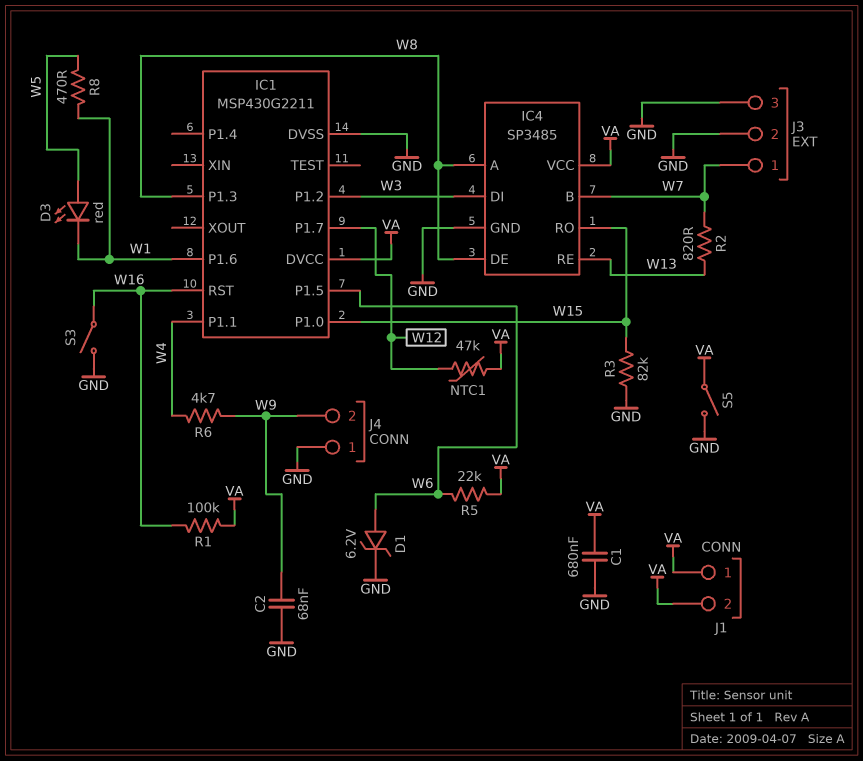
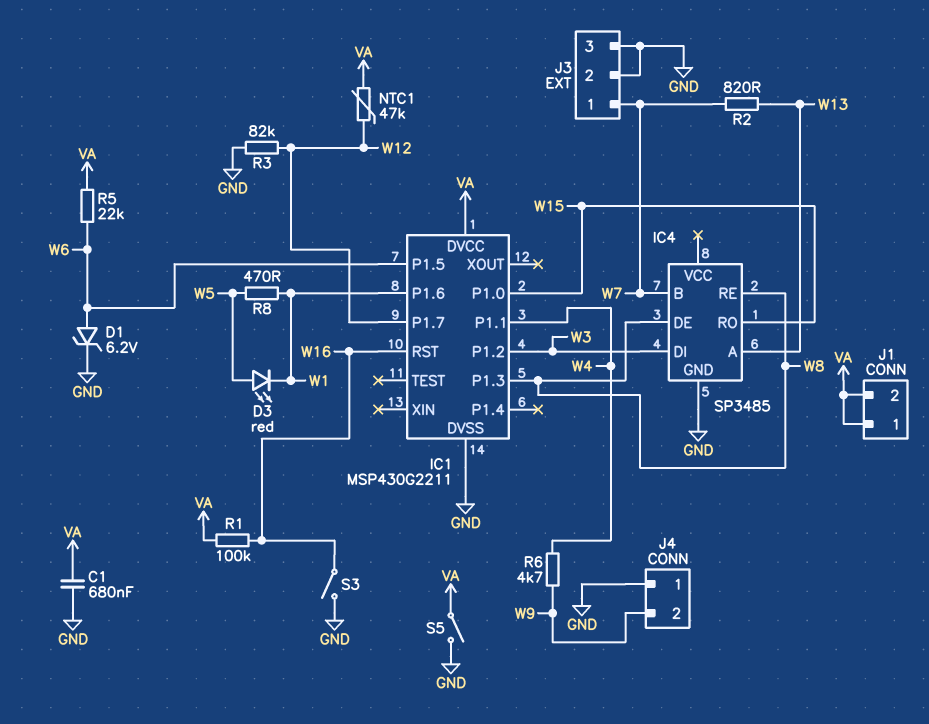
C2: 68nF (GND, W9) -> none
IC4 pin A: W8 -> W13
IC4 pin RE: W13 -> W8
IC4 pin VCC: VA -> none
R3: 82k (GND, W15) -> 82k (GND, W12)

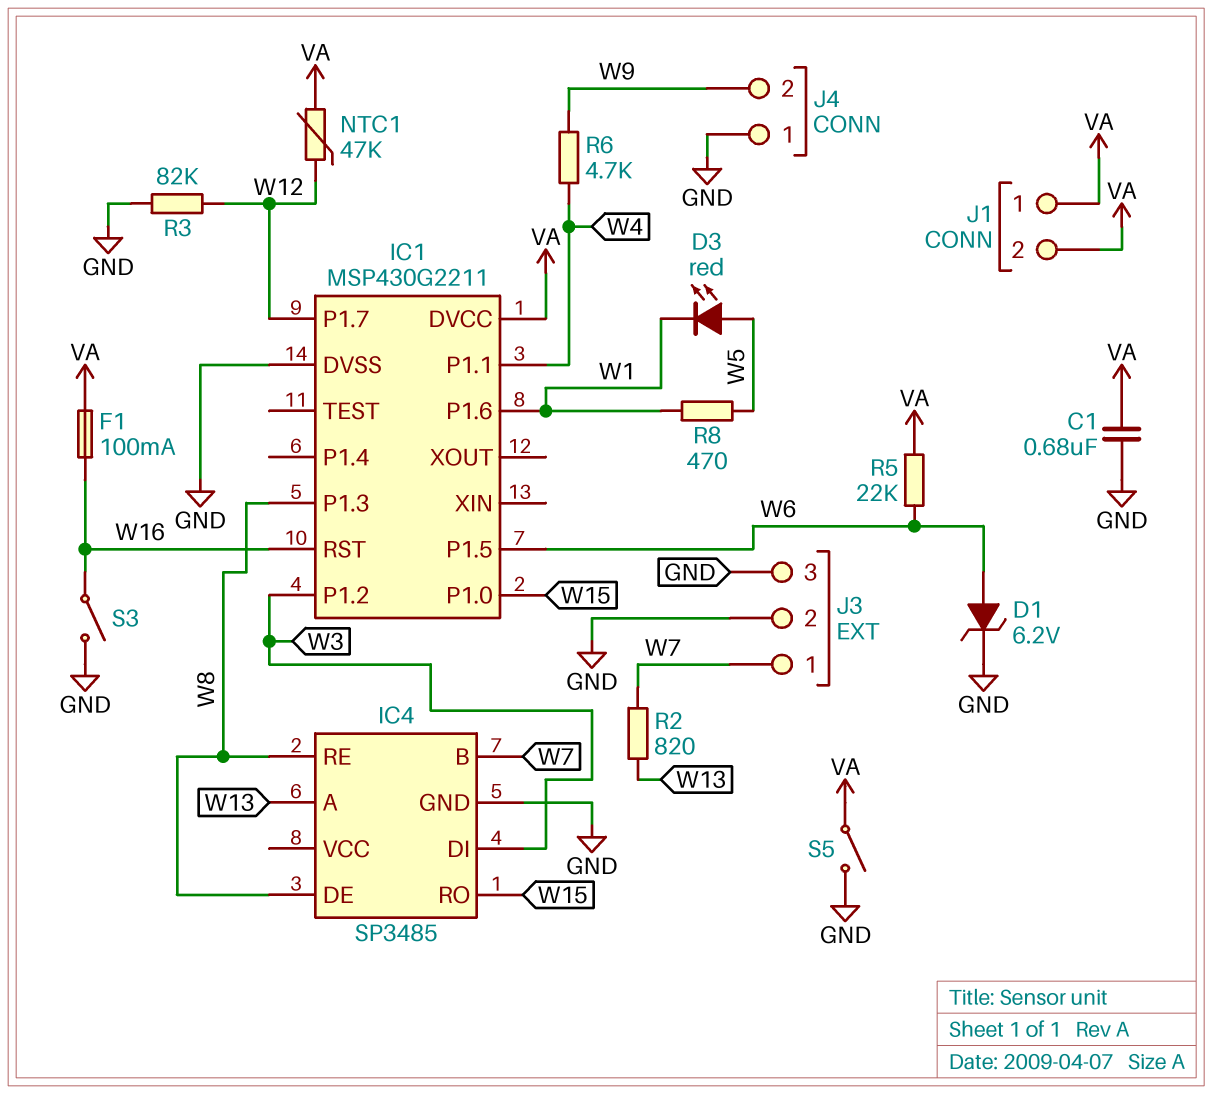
F1: none -> 100mA (VA, W16)
R1: 100k (VA, W16) -> none

